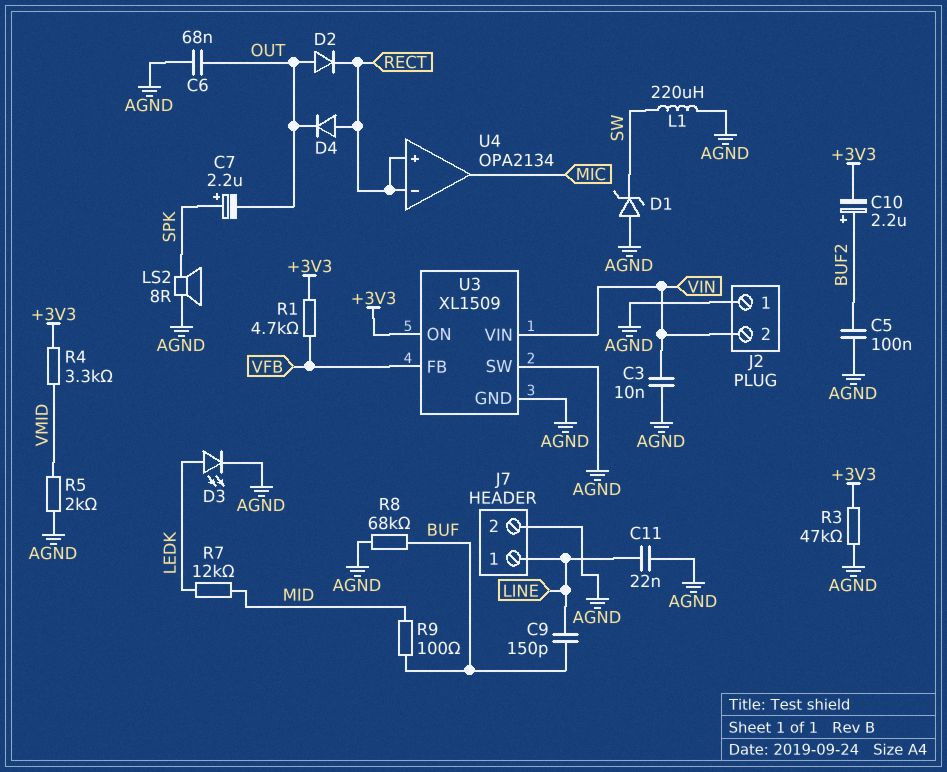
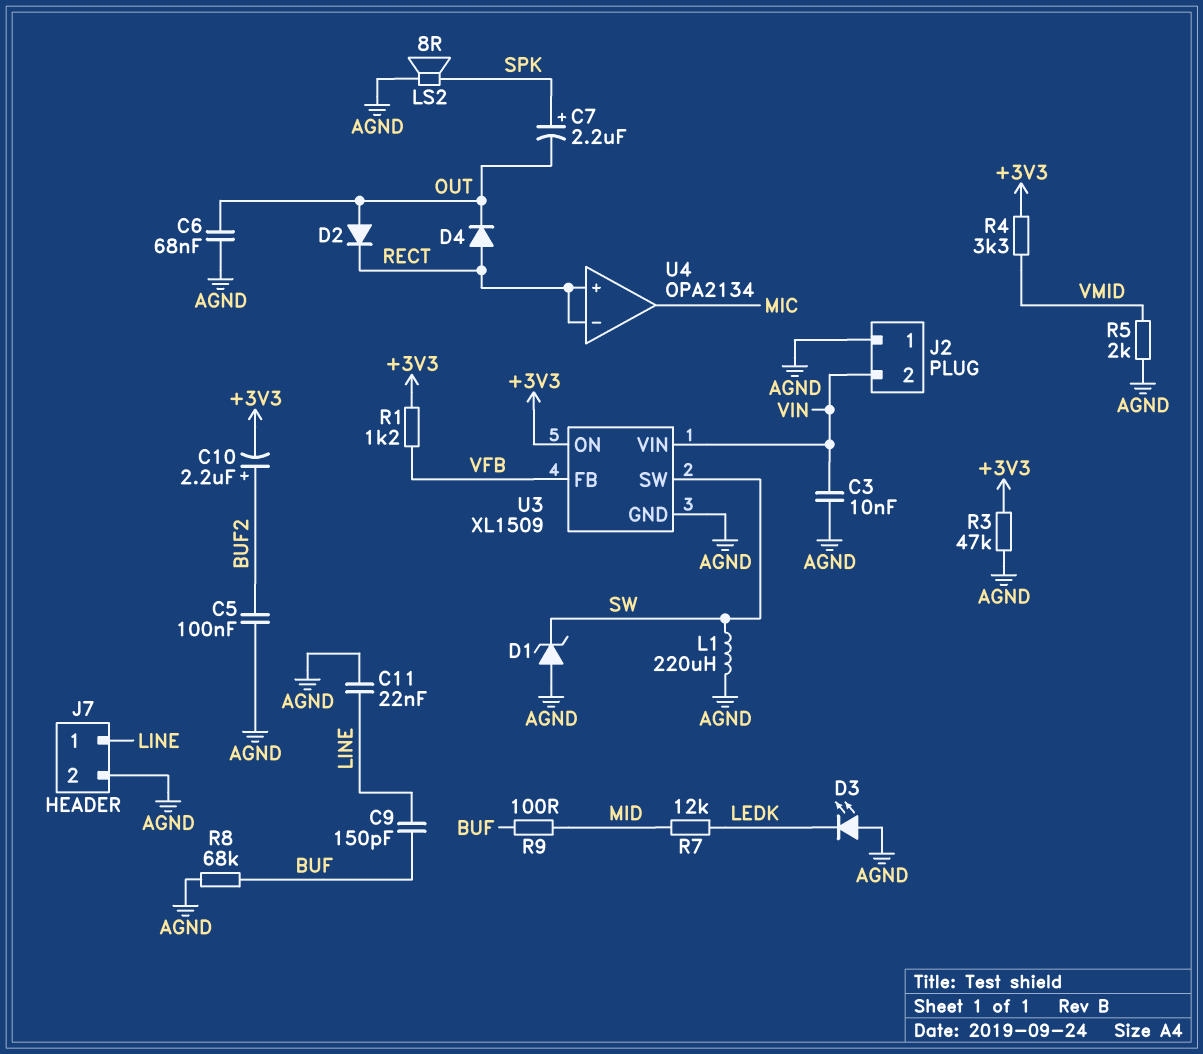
D3: LED (A LEDK, K AGND) -> LED (A AGND, K LEDK)
R1: 4.7k (+3V3, VFB) -> 1.2k (+3V3, VFB)
U3 pin SW: AGND -> SW

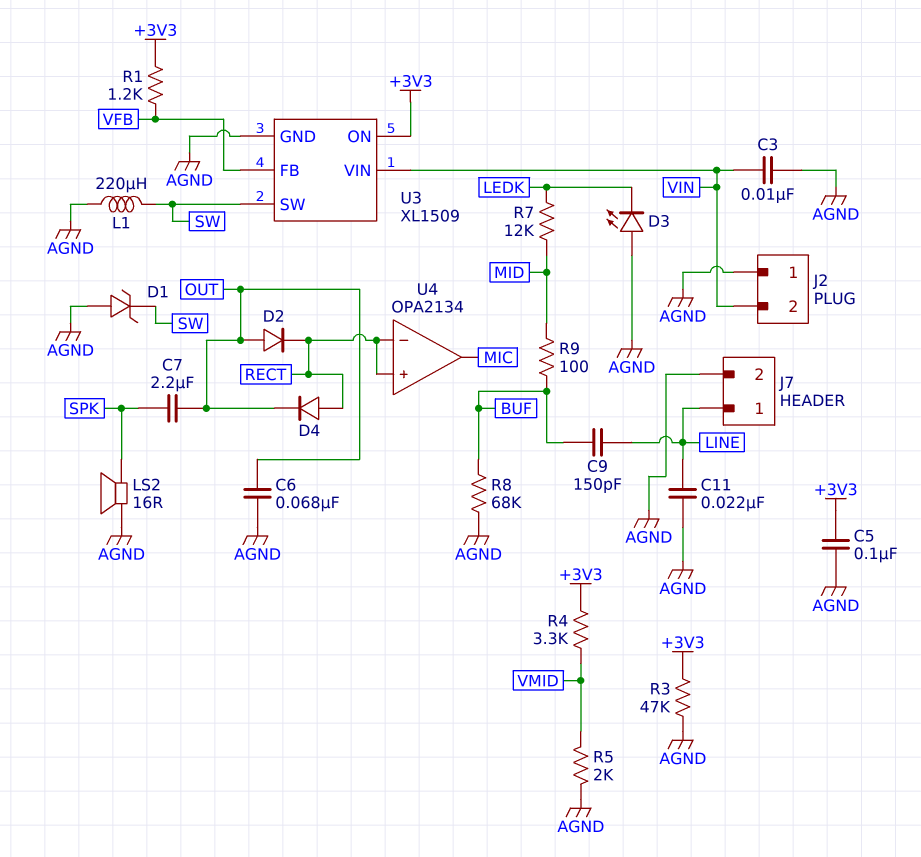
C5: 100nF (AGND, BUF2) -> 100nF (+3V3, AGND)
C7: 2.2uF (plus SPK, minus OUT) -> 2.2uF (OUT, SPK)
C10: 2.2uF (plus BUF2, minus +3V3) -> none
LS2: speaker 8R (AGND, SPK) -> speaker 16R (AGND, SPK)

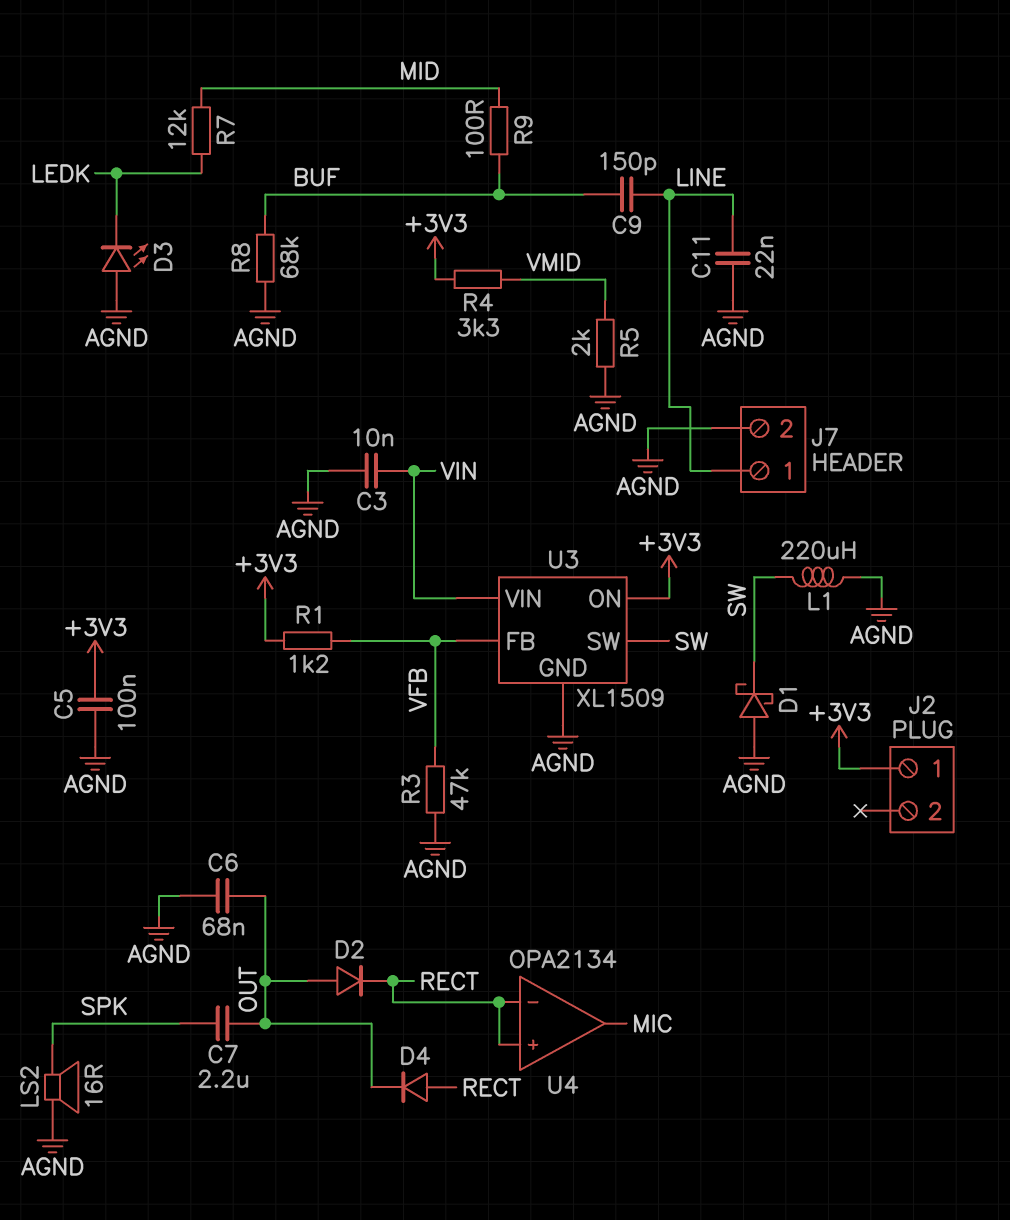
D1: zener (A AGND, K SW) -> schottky (A AGND, K SW)
J2 pin 1: AGND -> +3V3
J2 pin 2: VIN -> none
R3: 47k (+3V3, AGND) -> 47k (AGND, VFB)

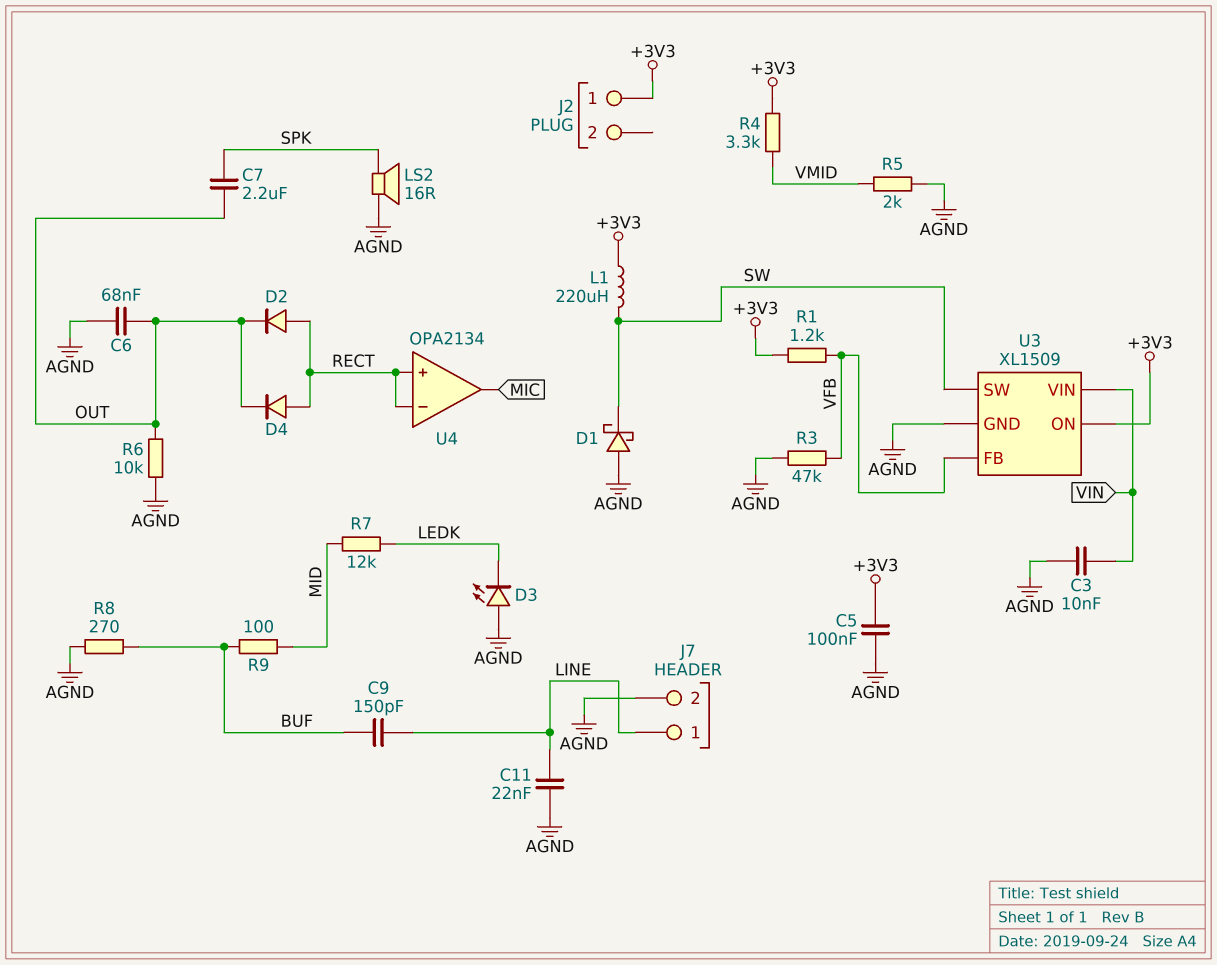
D2: diode (A OUT, K RECT) -> diode (A RECT, K OUT)
L1: 220uH (AGND, SW) -> 220uH (+3V3, SW)
R6: none -> 10k (AGND, OUT)
R8: 68k (AGND, BUF) -> 270 (AGND, BUF)

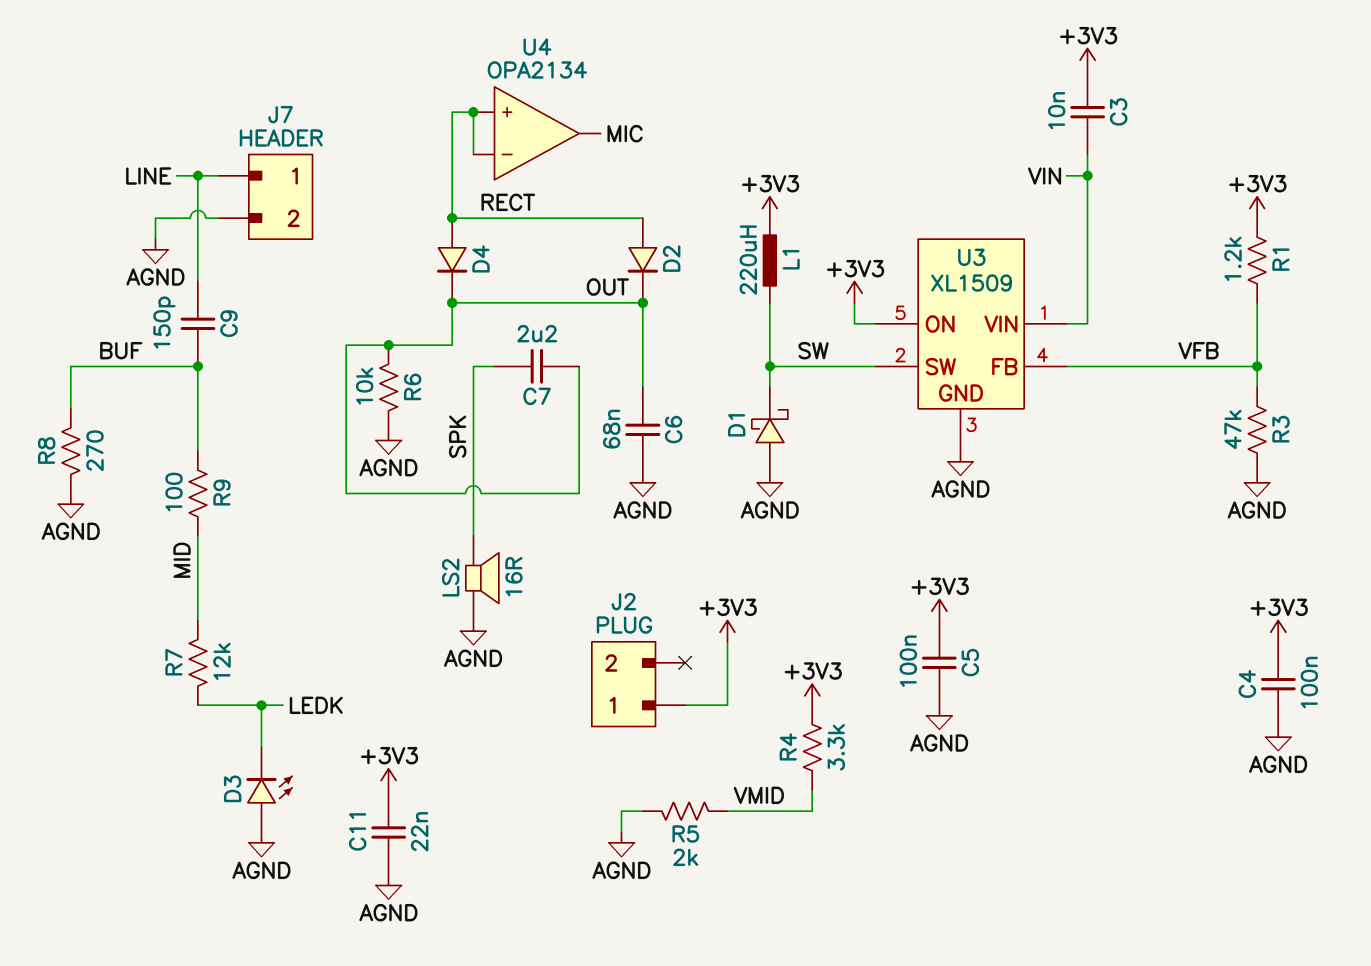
C3: 10nF (AGND, VIN) -> 10nF (+3V3, VIN)
C4: none -> 100nF (+3V3, AGND)
C11: 22nF (AGND, LINE) -> 22nF (+3V3, AGND)

